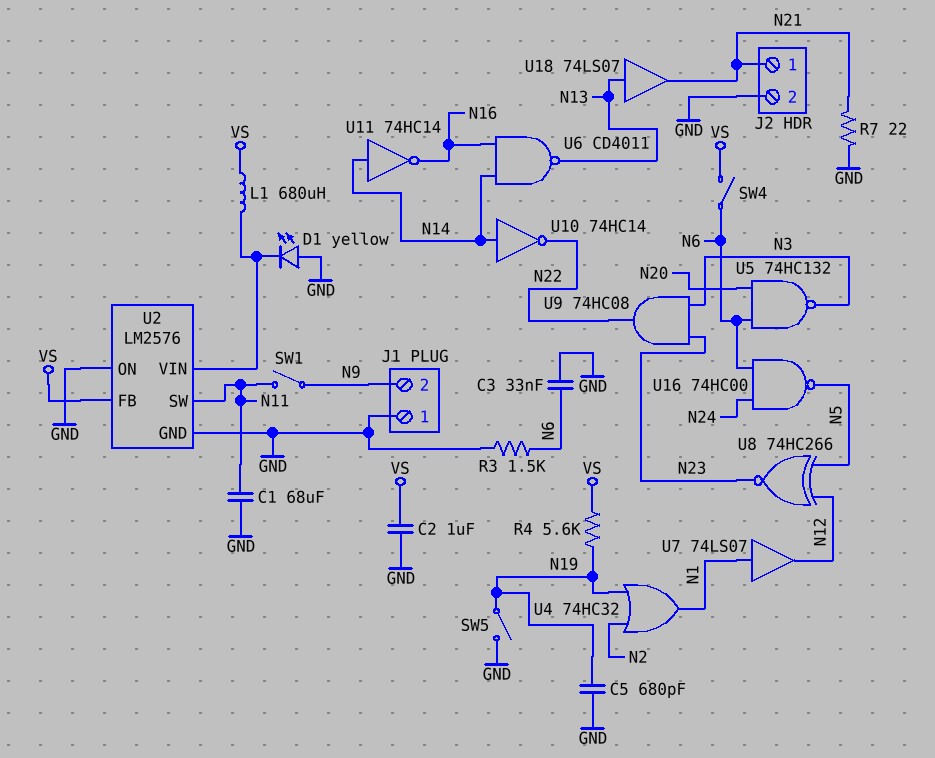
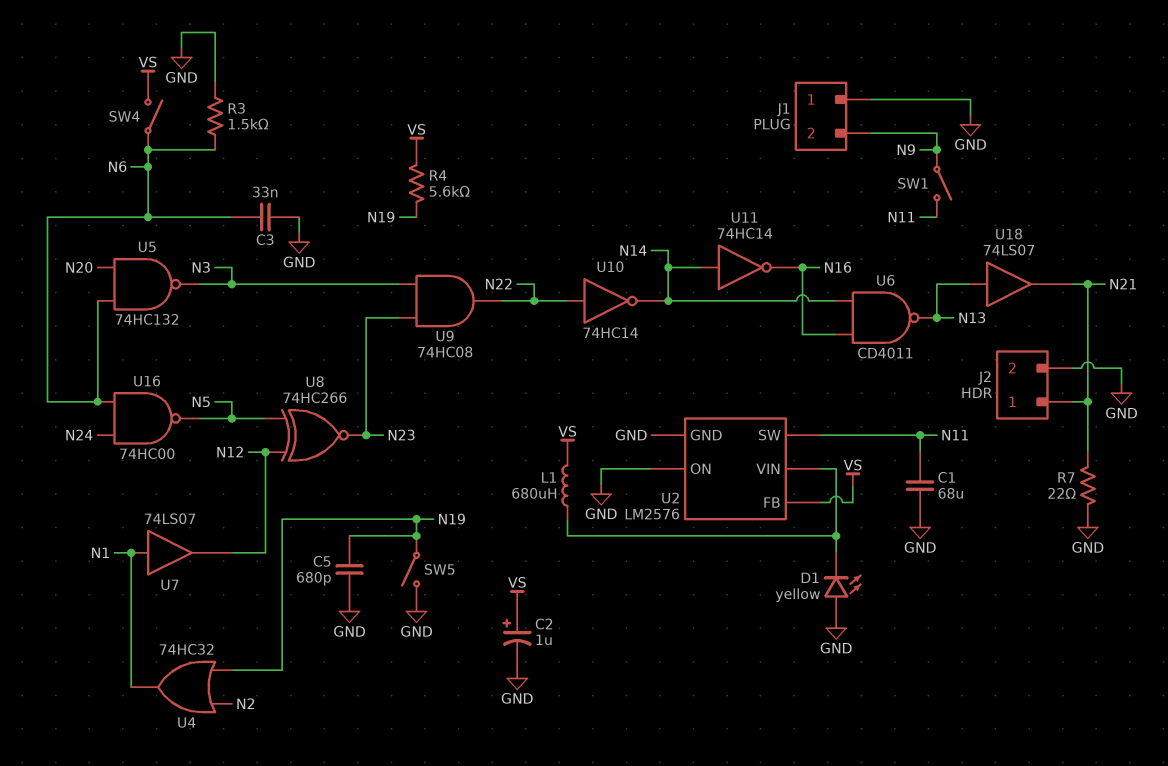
C2: 1uF (GND, VS) -> 1uF (plus VS, minus GND)
U10: NOT 74HC14 (in N14, out N22) -> NOT 74HC14 (in N22, out N14)

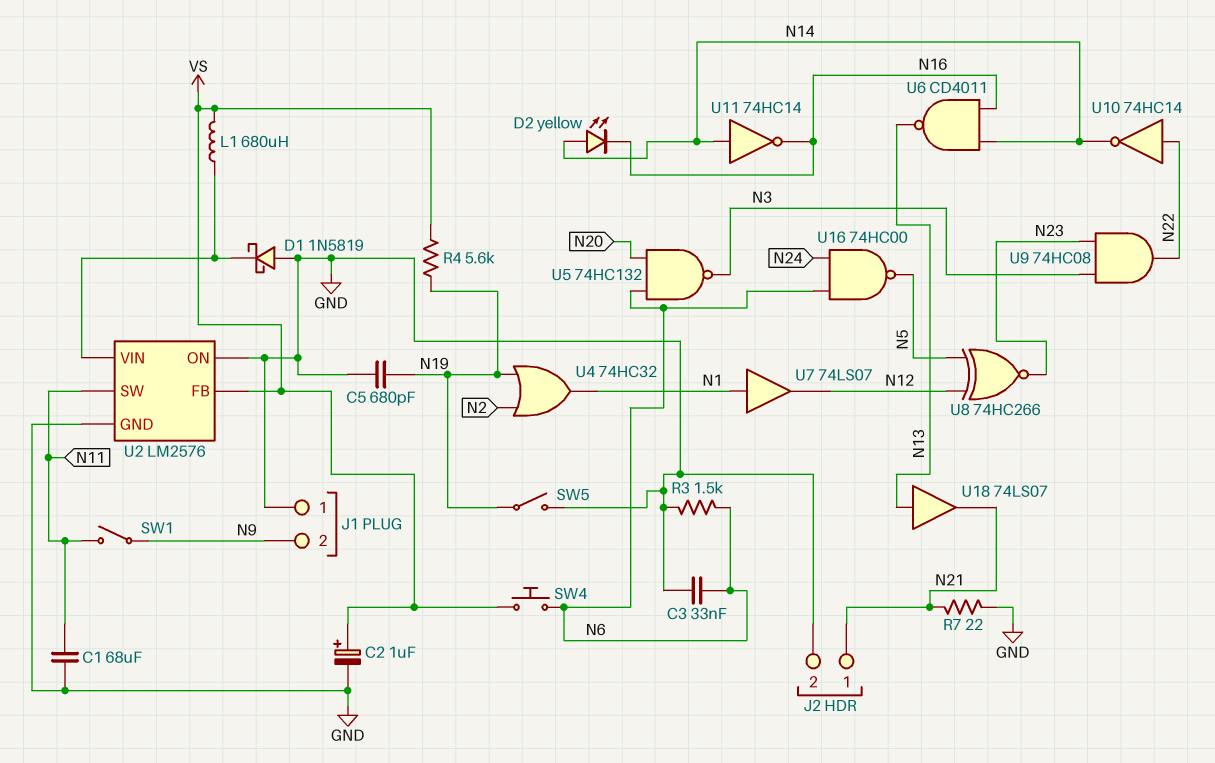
D1: LED yellow (A GND, K U2/VIN) -> schottky 1N5819 (A GND, K U2/VIN)
D2: none -> LED yellow (A N14, K N16)
SW4: switch (N6, VS) -> button (N6, VS)

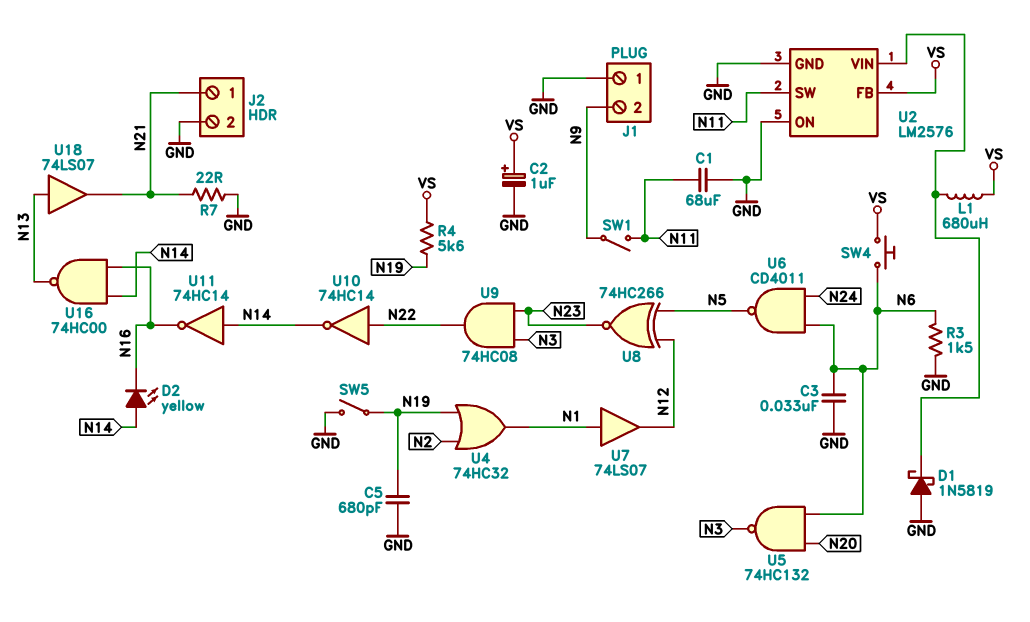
U6: NAND CD4011 (in N14, in N16, out N13) -> NAND CD4011 (in N6, in N24, out N5)
U16: NAND 74HC00 (in N6, in N24, out N5) -> NAND 74HC00 (in N14, in N16, out N13)

